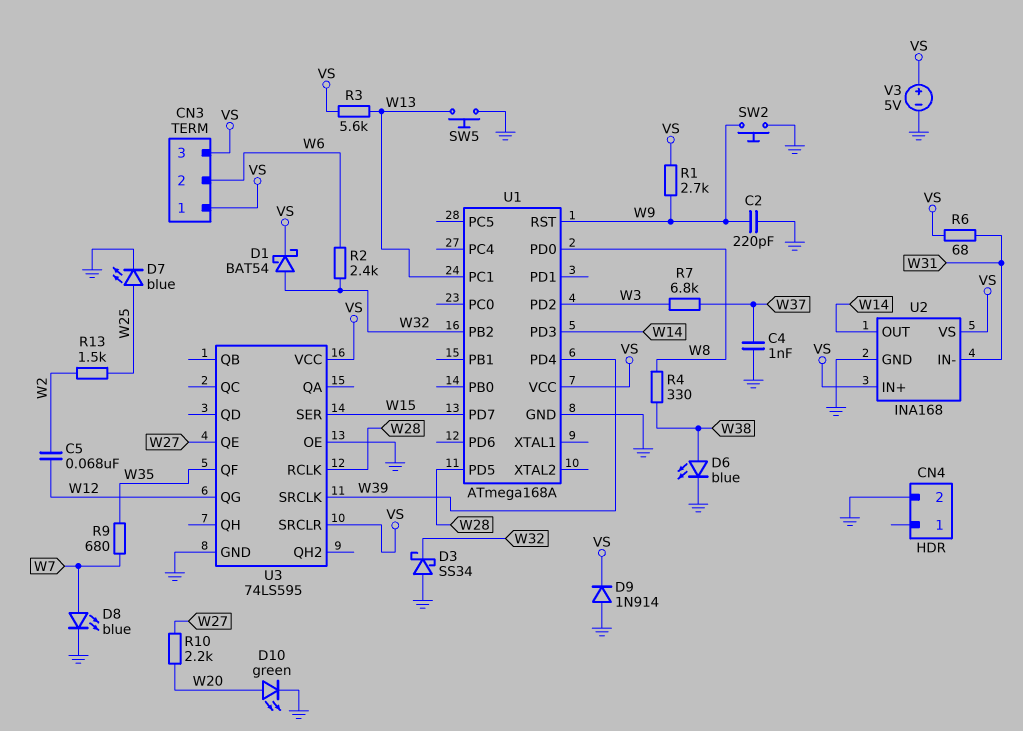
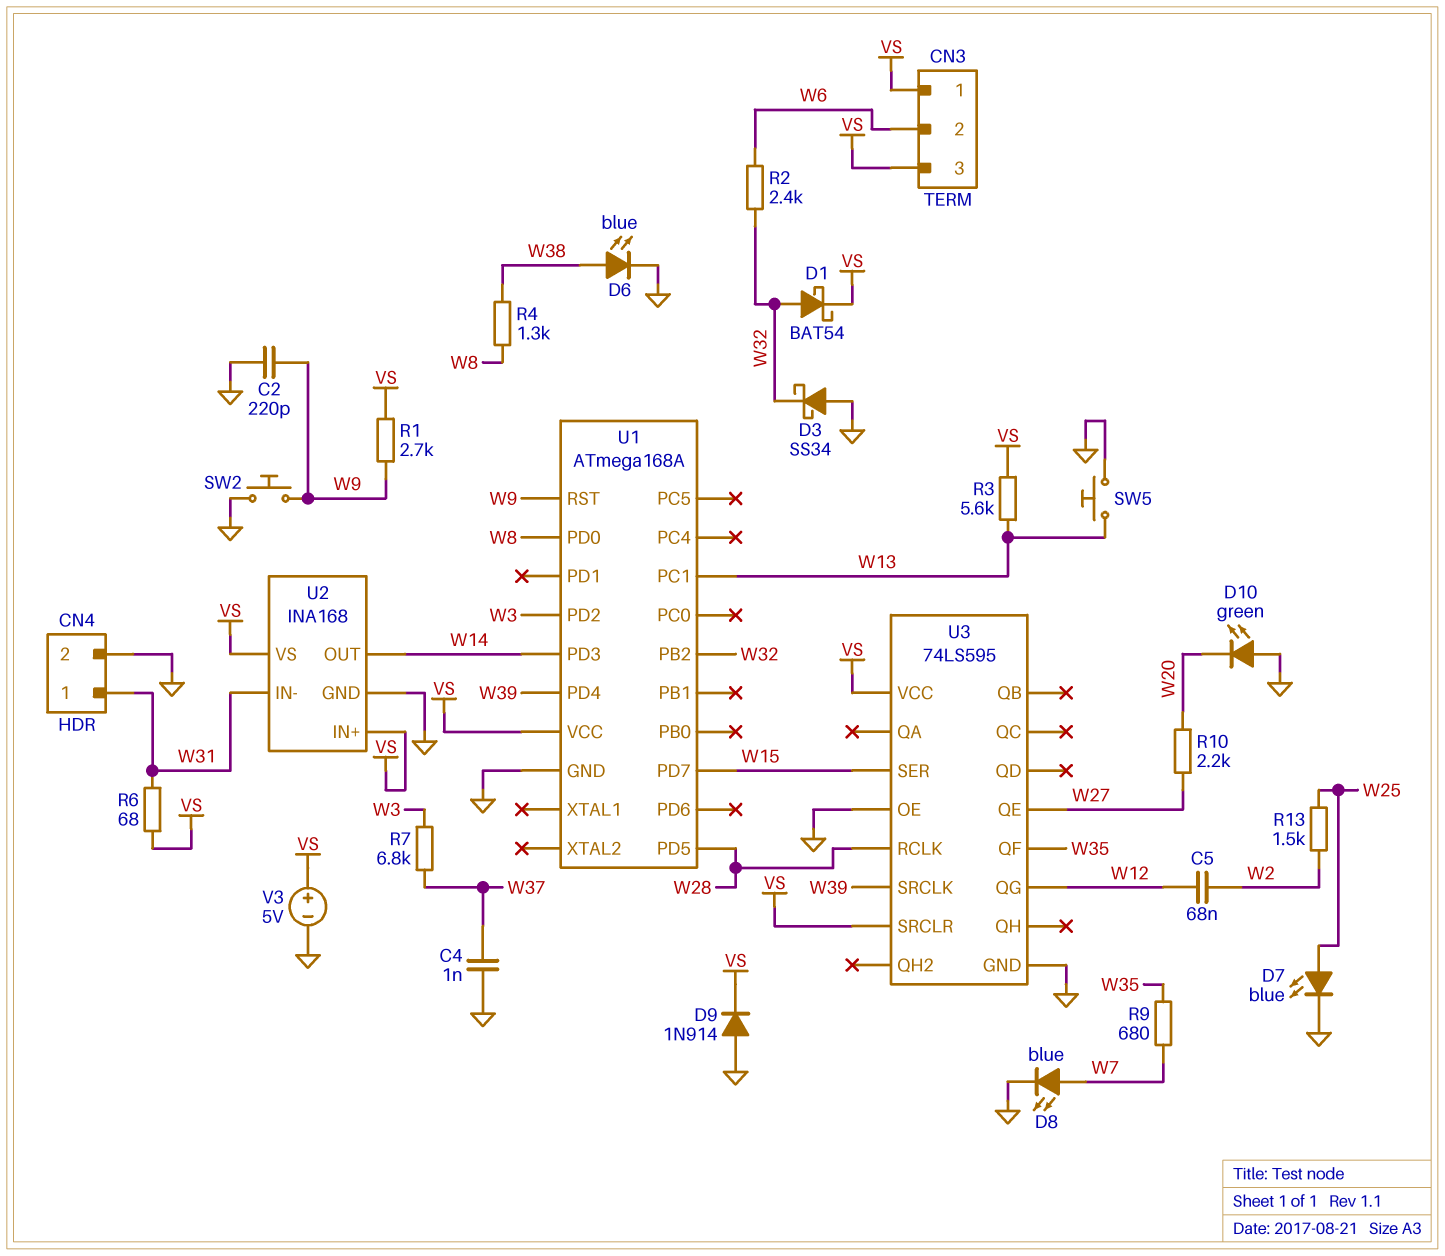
CN4 pin 1: none -> W31
D10: LED green (A W20, K GND) -> LED green (A GND, K W20)
R4: 330 (W8, W38) -> 1.3k (W8, W38)

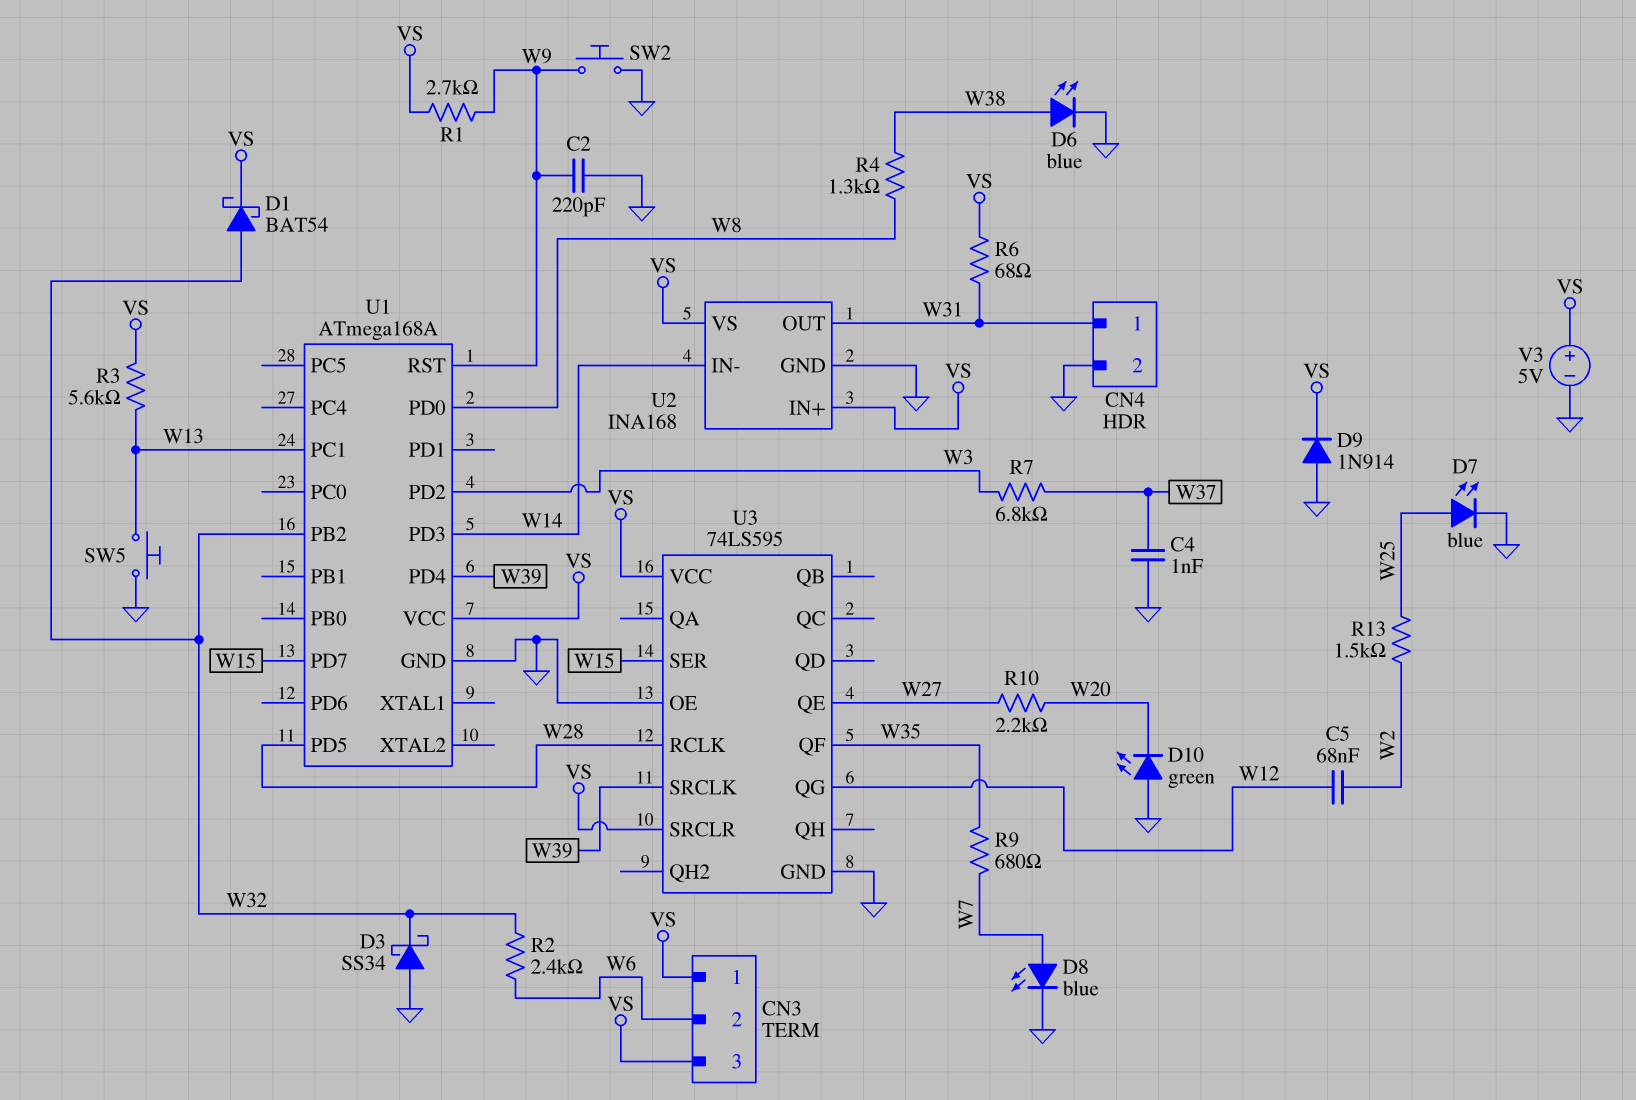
U2 pin IN-: W31 -> W14
U2 pin OUT: W14 -> W31

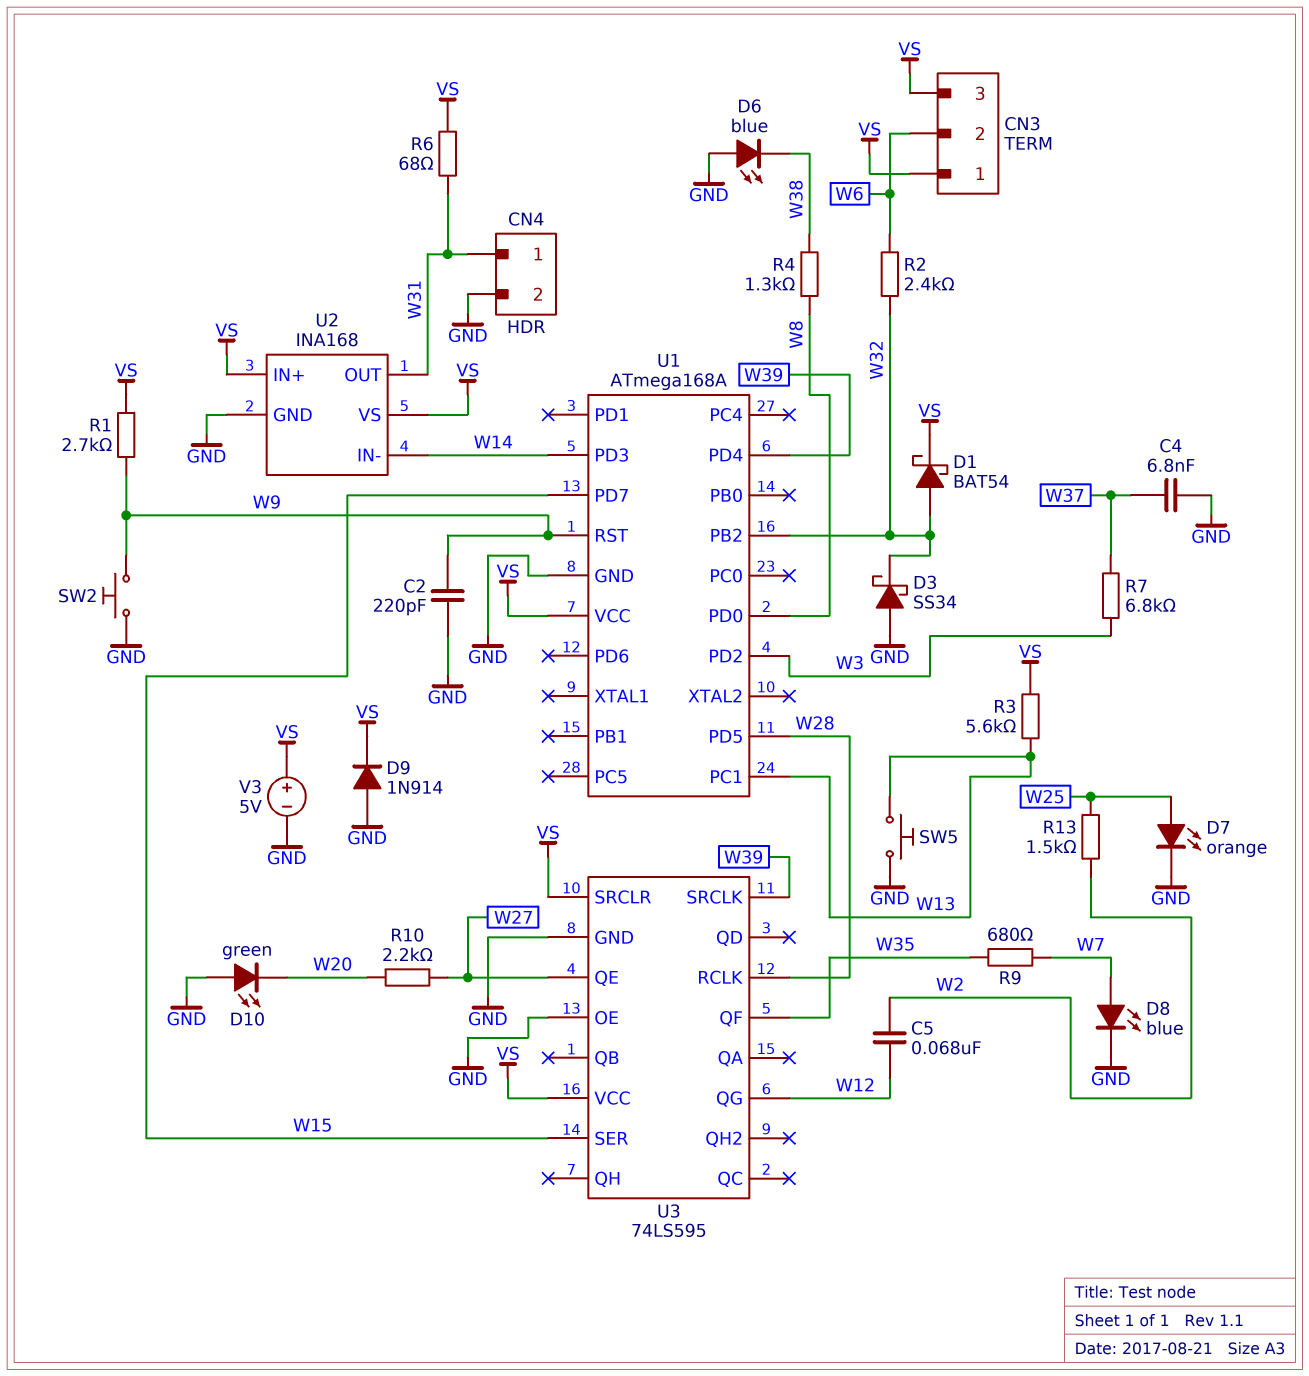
C4: 1nF (GND, W37) -> 6.8nF (GND, W37)
D6: LED blue (A W38, K GND) -> LED blue (A GND, K W38)
D7: LED blue (A W25, K GND) -> LED orange (A W25, K GND)

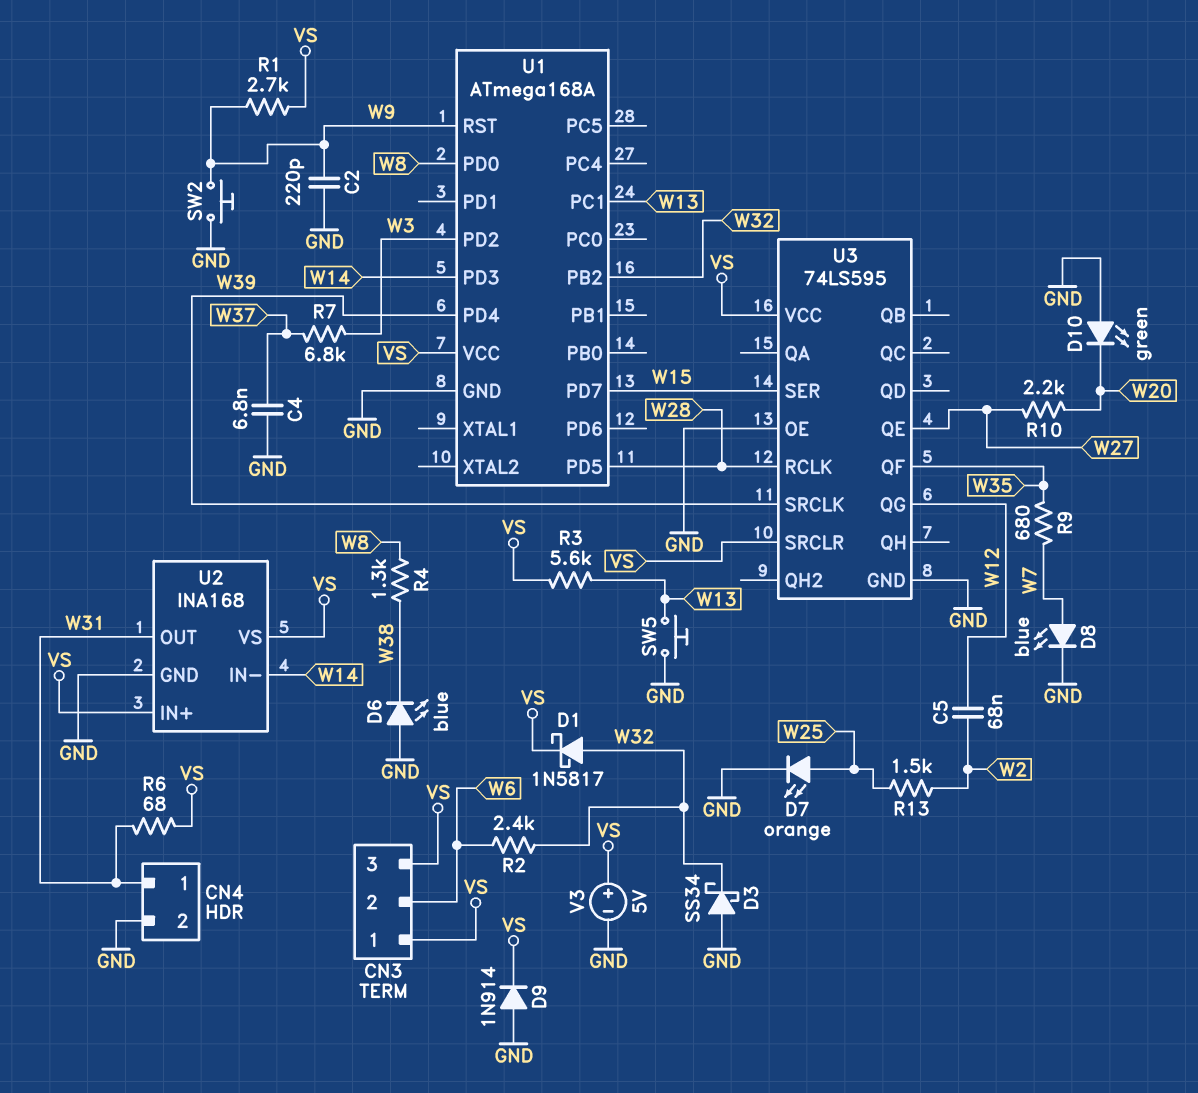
D1: schottky BAT54 (A W32, K VS) -> schottky 1N5817 (A W32, K VS)

